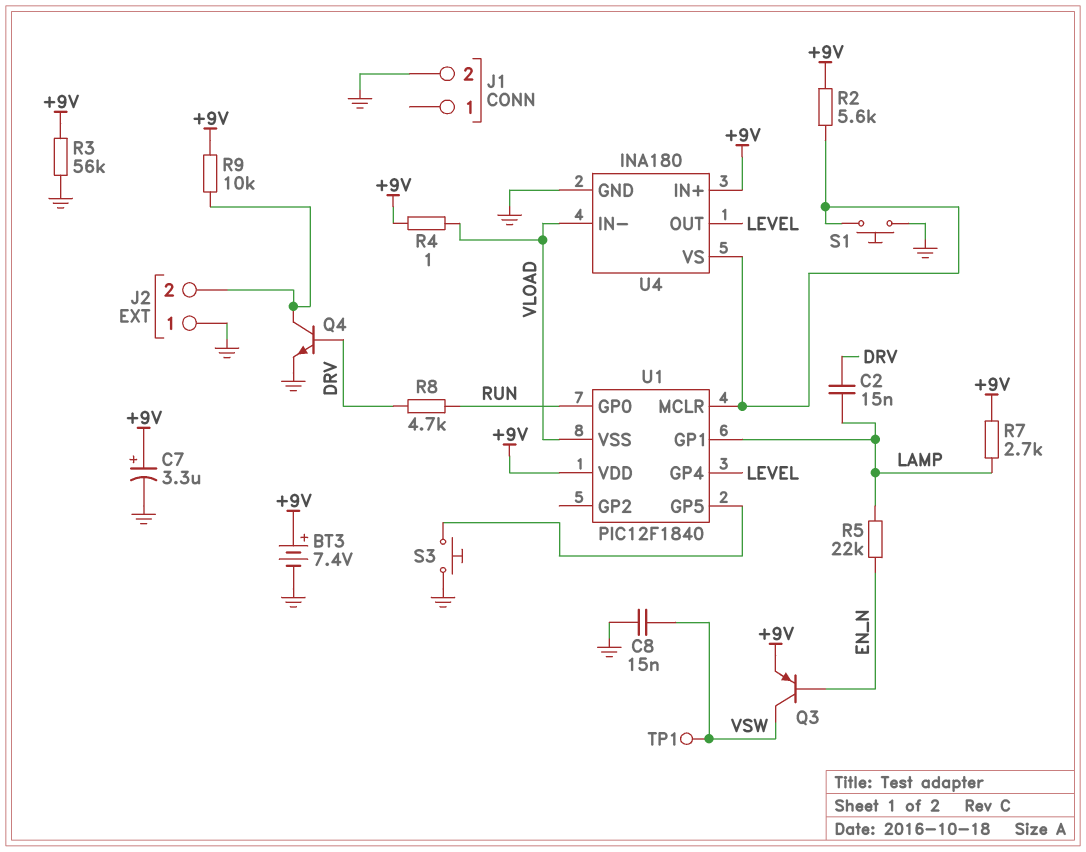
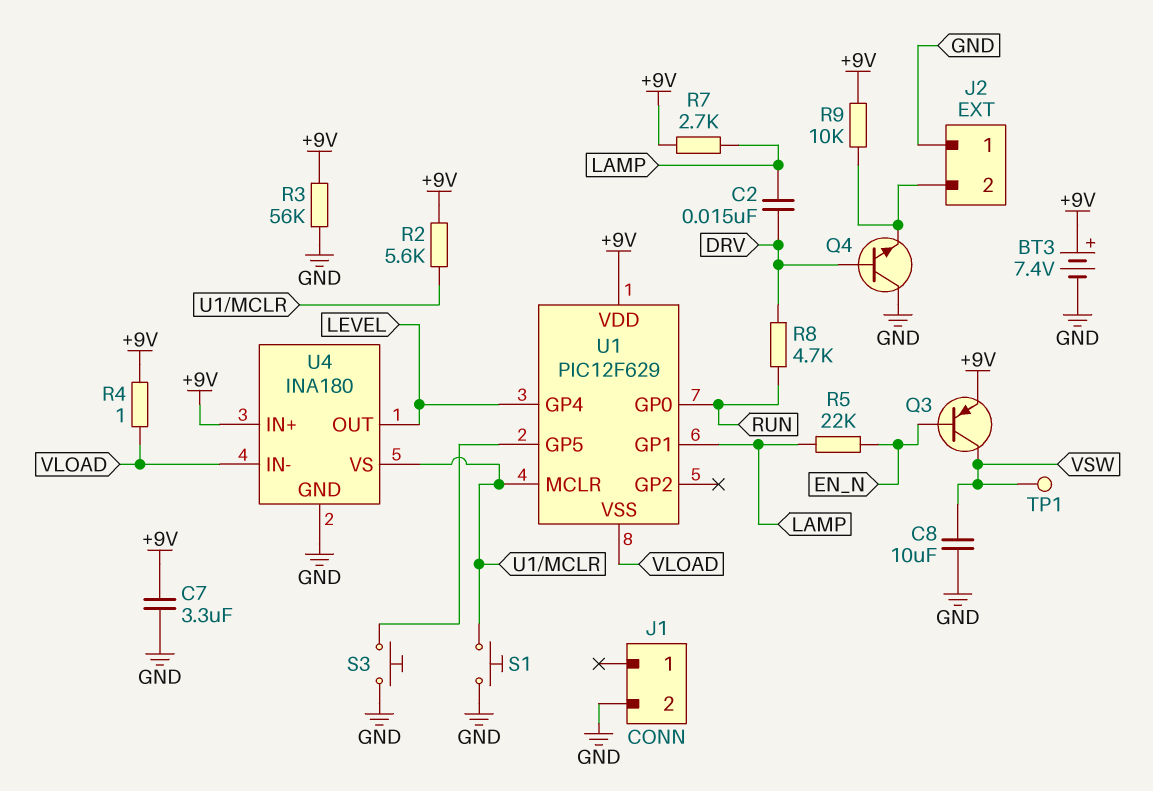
C7: 3.3uF (plus +9V, minus GND) -> 3.3uF (+9V, GND)
C8: 15nF (GND, VSW) -> 10uF (GND, VSW)
Q4: NPN (B DRV, C J2/2, E GND) -> NPN (B DRV, C GND, E J2/2)
U1: PIC12F1840 -> PIC12F629

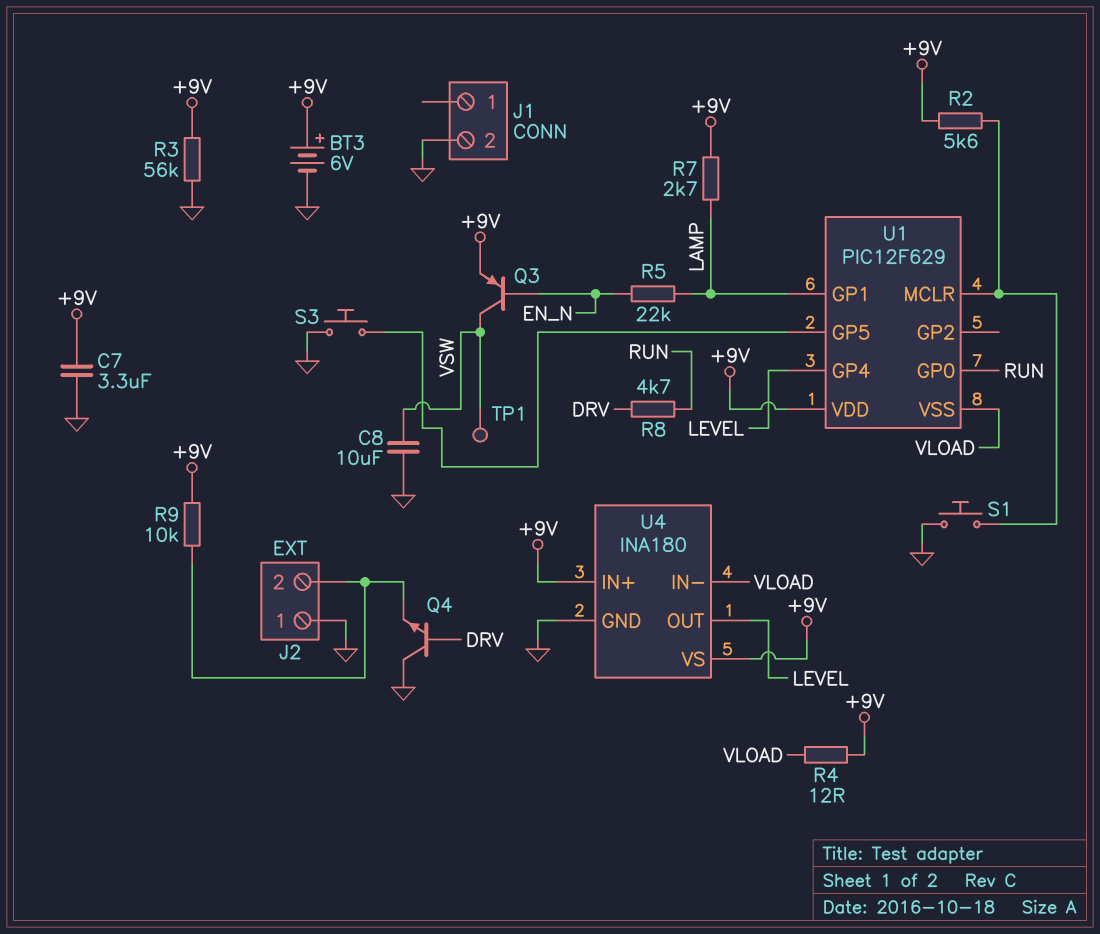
BT3: 7.4V (plus +9V, minus GND) -> 6V (plus +9V, minus GND)
C2: 15nF (DRV, LAMP) -> none
R4: 1 (+9V, VLOAD) -> 12 (+9V, VLOAD)
U4 pin VS: U1/MCLR -> +9V

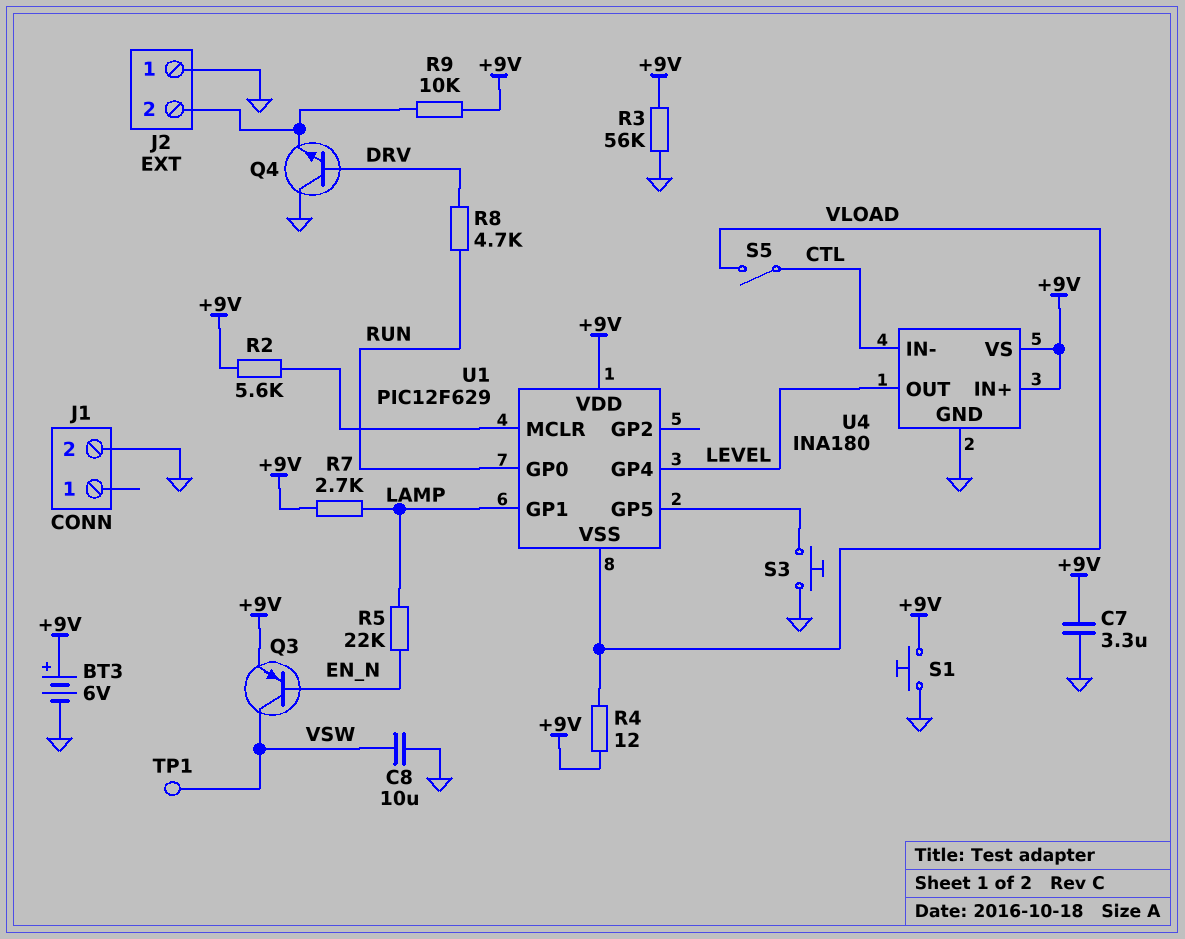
S1: button (GND, U1/MCLR) -> button (+9V, GND)
S5: none -> switch (CTL, VLOAD)
U4 pin IN-: VLOAD -> CTL

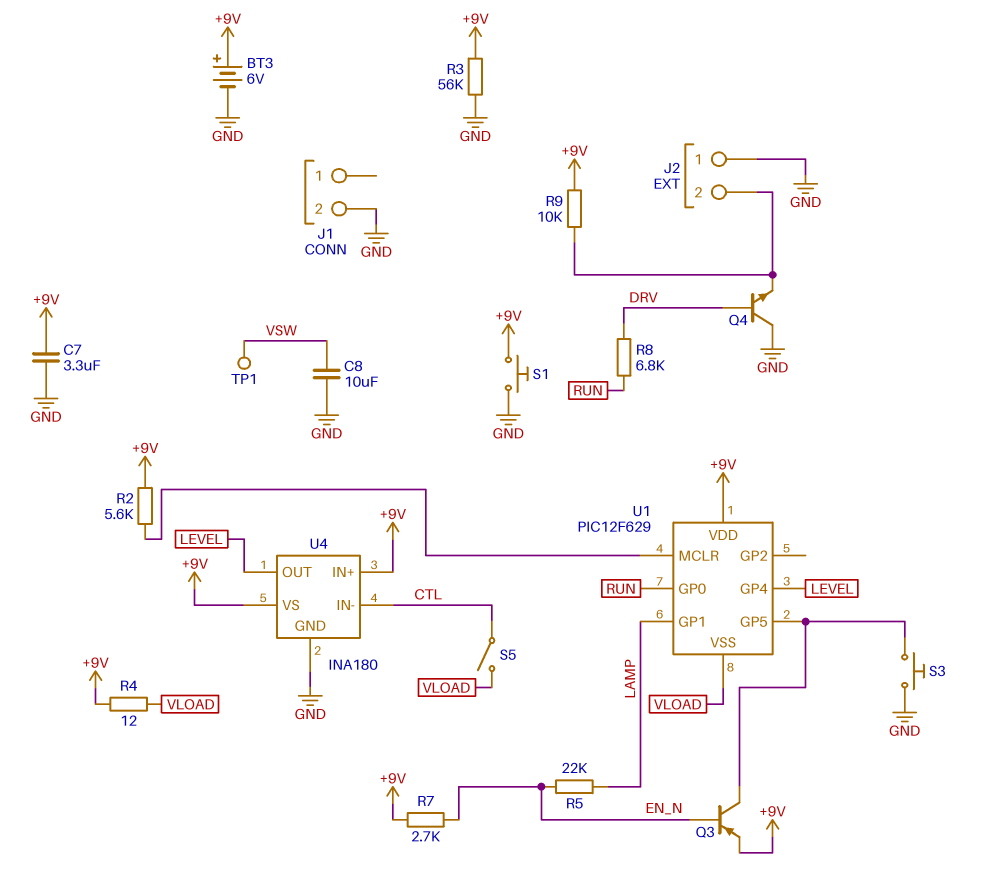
Q3: PNP (B EN_N, C VSW, E +9V) -> PNP (B EN_N, C U1/GP5, E +9V)
R7: 2.7k (+9V, LAMP) -> 2.7k (+9V, EN_N)
R8: 4.7k (DRV, RUN) -> 6.8k (DRV, RUN)

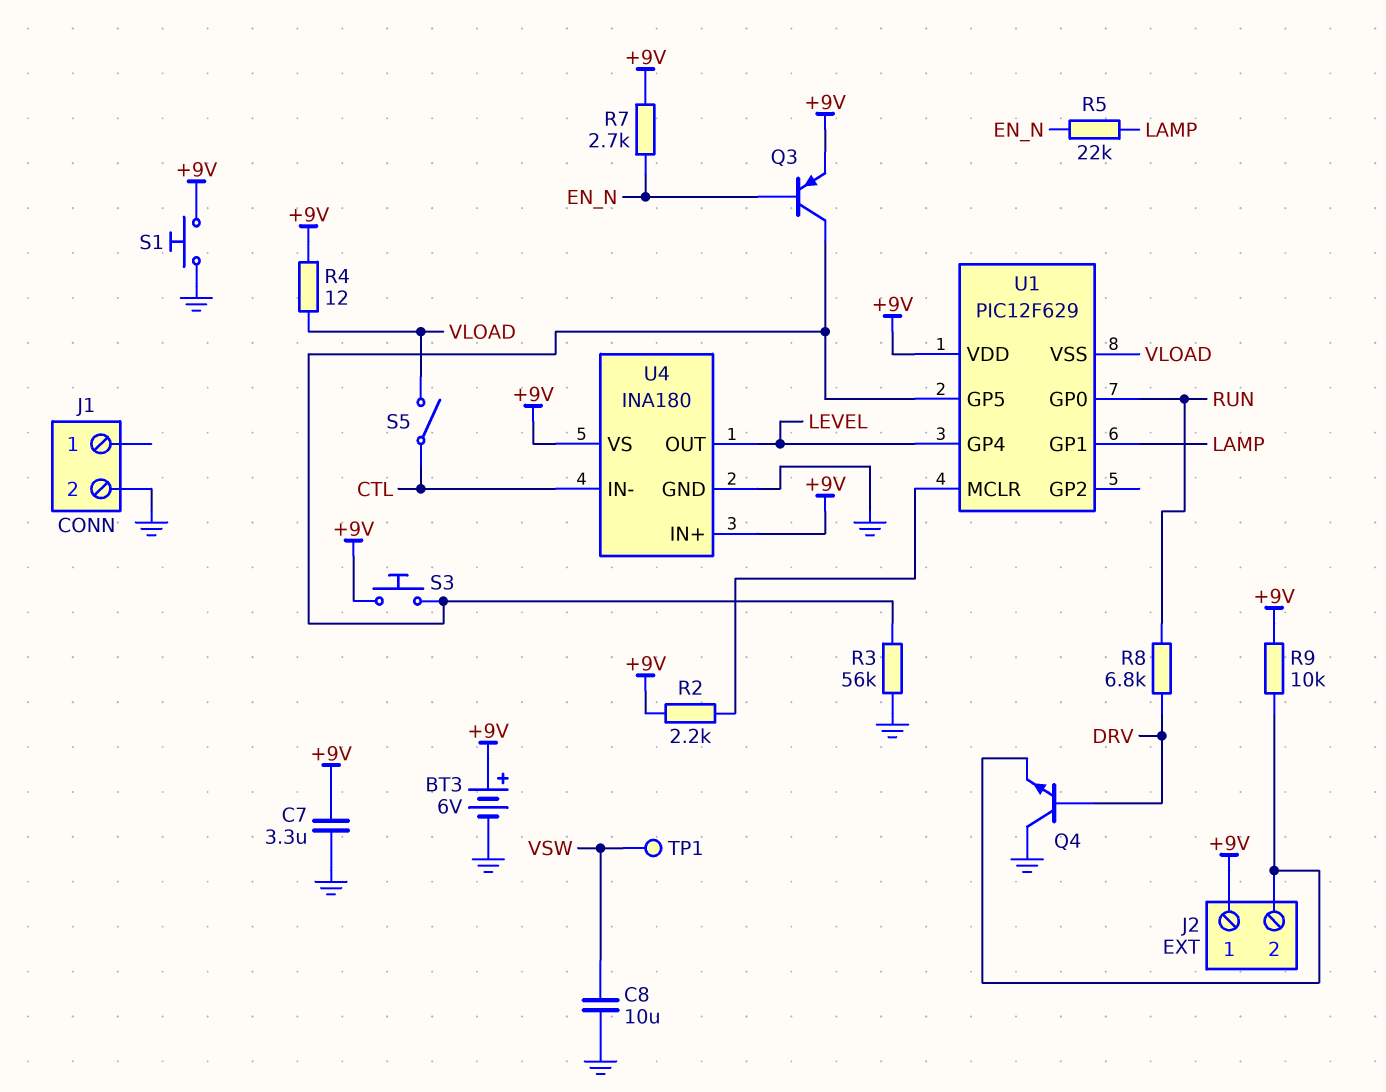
J2 pin 1: GND -> +9V
R2: 5.6k (+9V, U1/MCLR) -> 2.2k (+9V, U1/MCLR)
R3: 56k (+9V, GND) -> 56k (GND, U1/GP5)
S3: button (GND, U1/GP5) -> button (+9V, U1/GP5)

